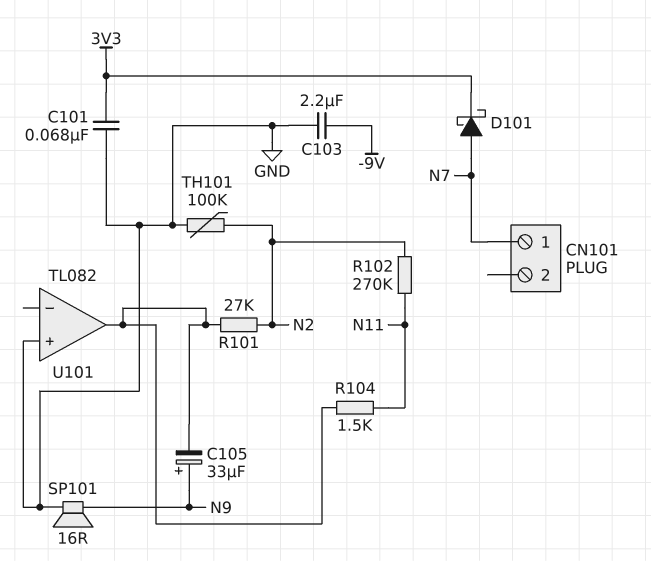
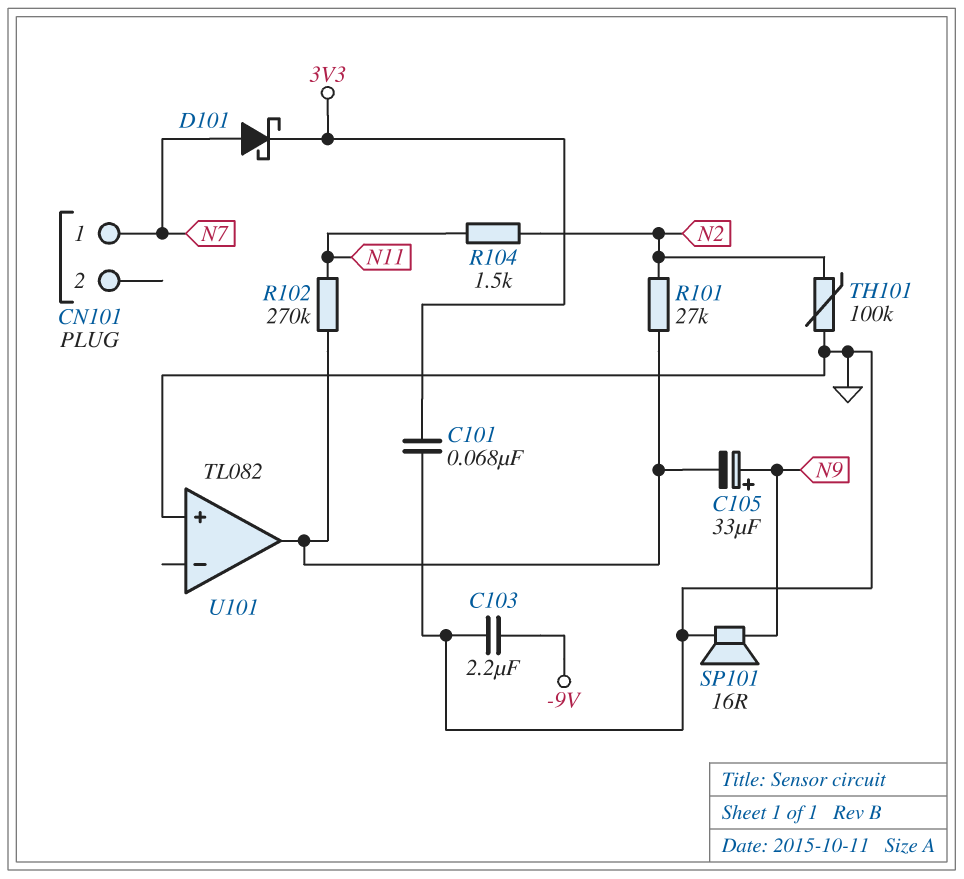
R102: 270k (N2, N11) -> 270k (N11, U101/out)
R104: 1.5k (N11, U101/out) -> 1.5k (N2, N11)

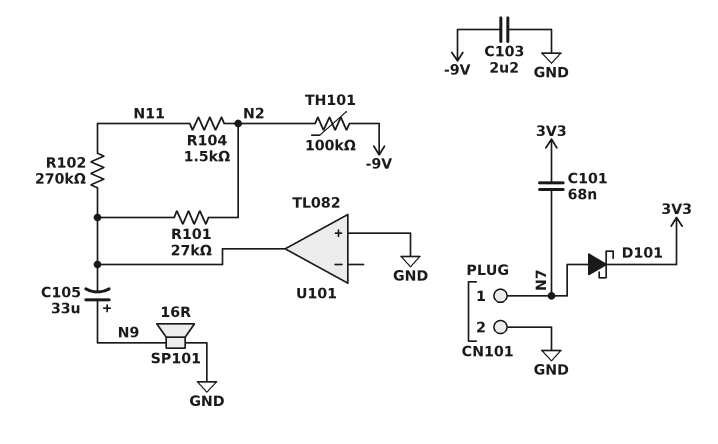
C101: 68nF (3V3, GND) -> 68nF (3V3, N7)
CN101 pin 2: none -> GND
TH101: 100k (GND, N2) -> 100k (-9V, N2)

